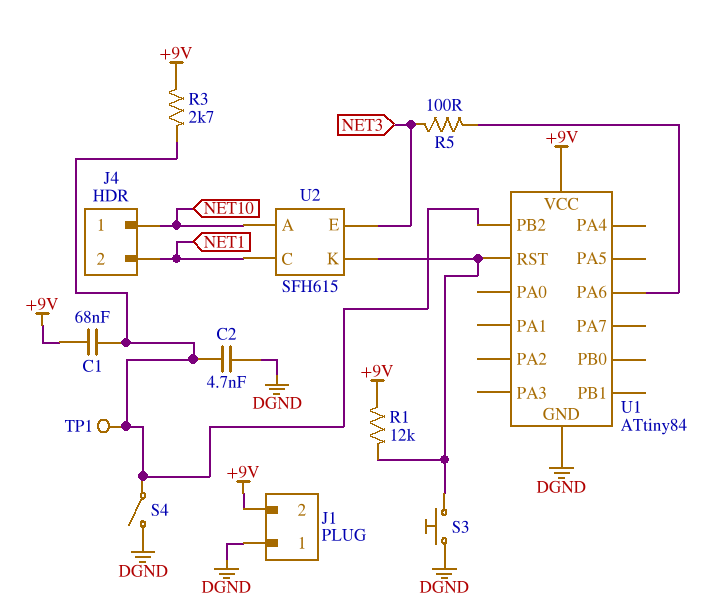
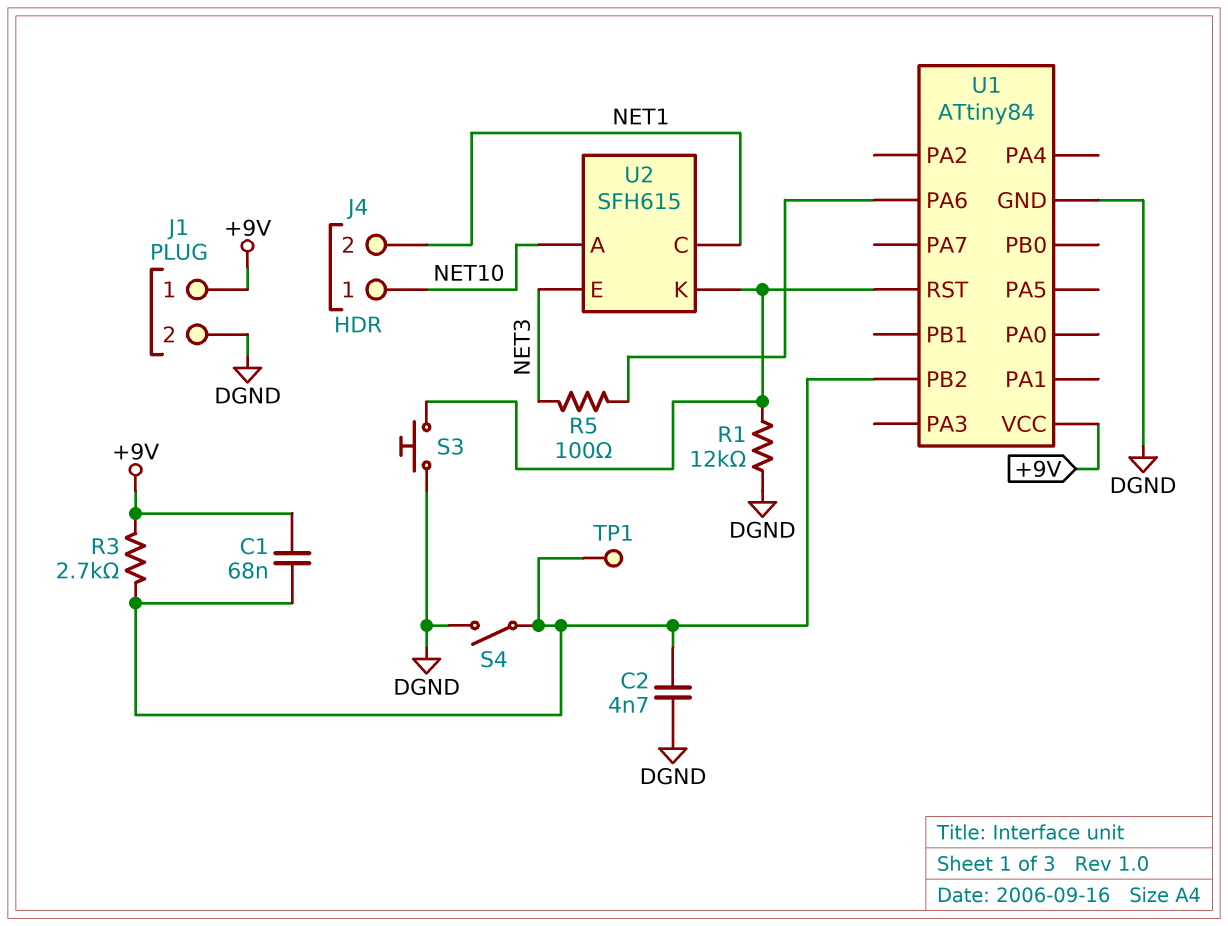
J1 pin 1: DGND -> +9V
J1 pin 2: +9V -> DGND
R1: 12k (+9V, U1/RST) -> 12k (DGND, U1/RST)

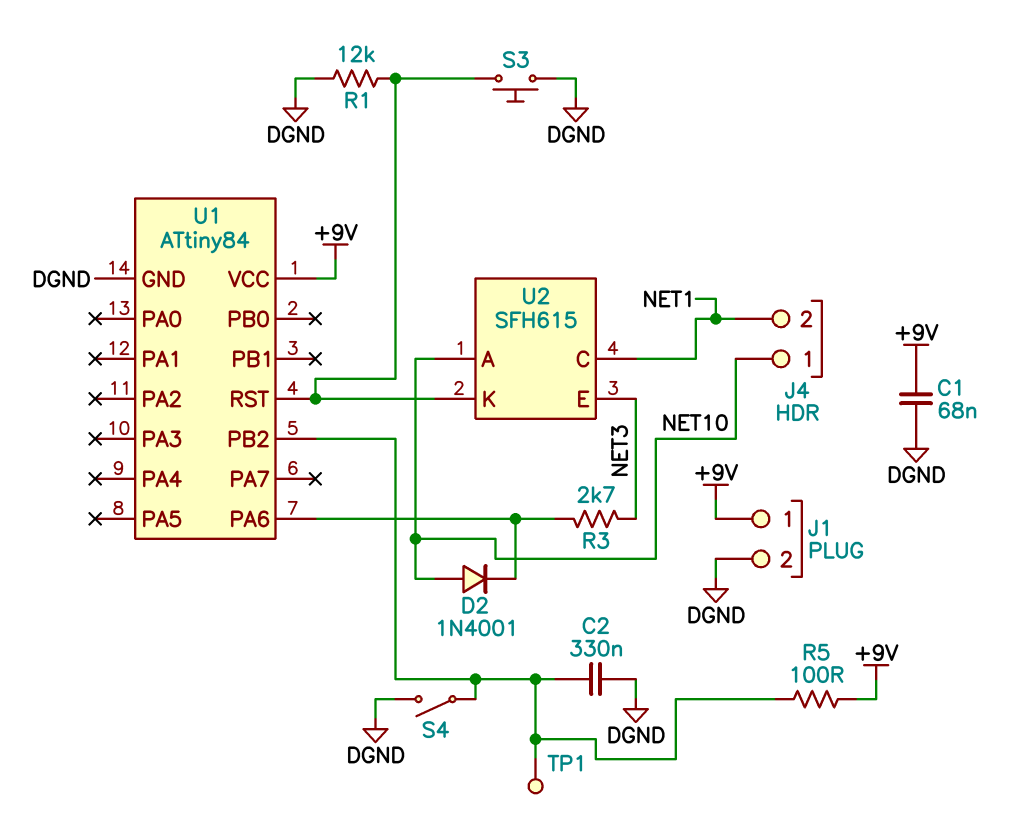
C1: 68nF (+9V, U1/PB2) -> 68nF (+9V, DGND)
C2: 4.7nF (DGND, U1/PB2) -> 330nF (DGND, U1/PB2)
D2: none -> diode 1N4001 (A NET10, K U1/PA6)
R3: 2.7k (+9V, U1/PB2) -> 2.7k (NET3, U1/PA6)
R5: 100 (NET3, U1/PA6) -> 100 (+9V, U1/PB2)

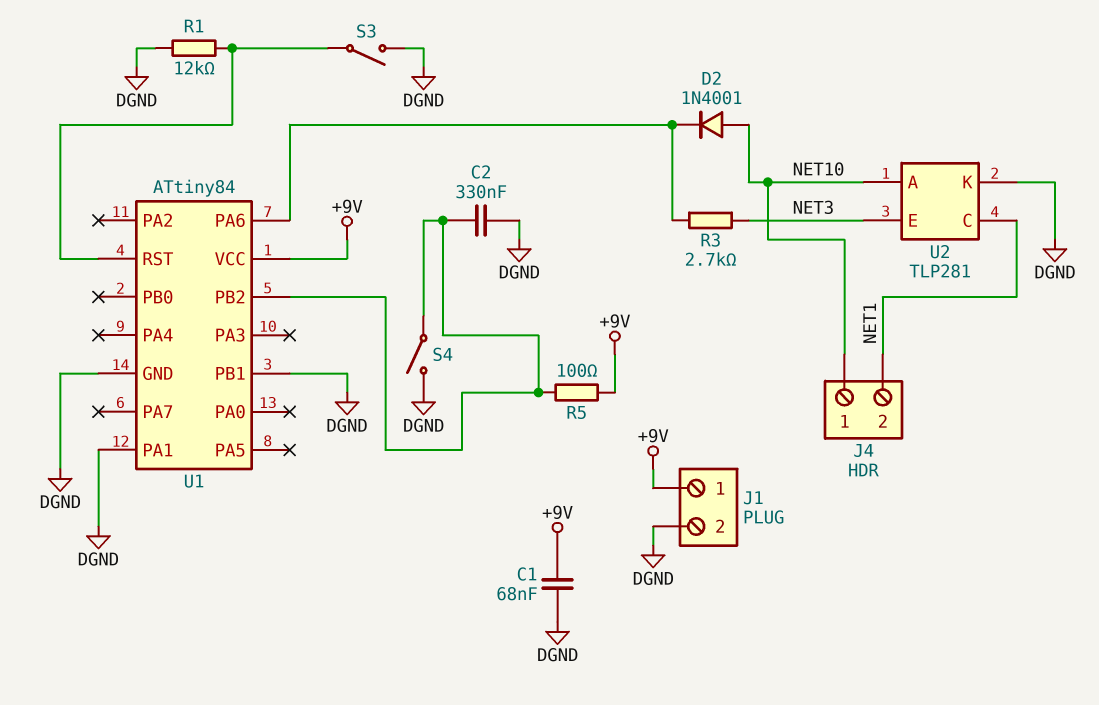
S3: button (DGND, U1/RST) -> switch (DGND, U1/RST)
TP1: test point (U1/PB2) -> none
U1 pin PA1: none -> DGND
U1 pin PB1: none -> DGND
U2: SFH615 -> TLP281
U2 pin K: U1/RST -> DGND

